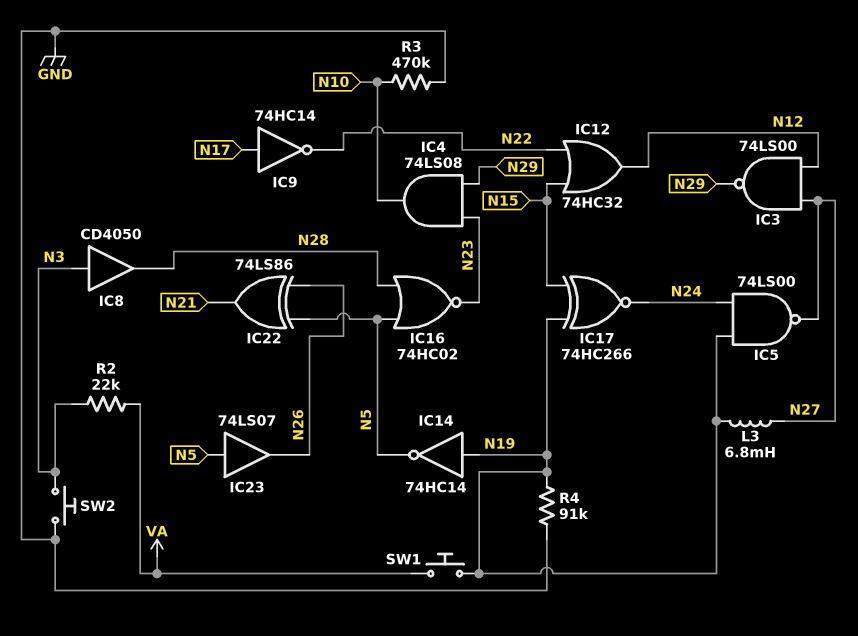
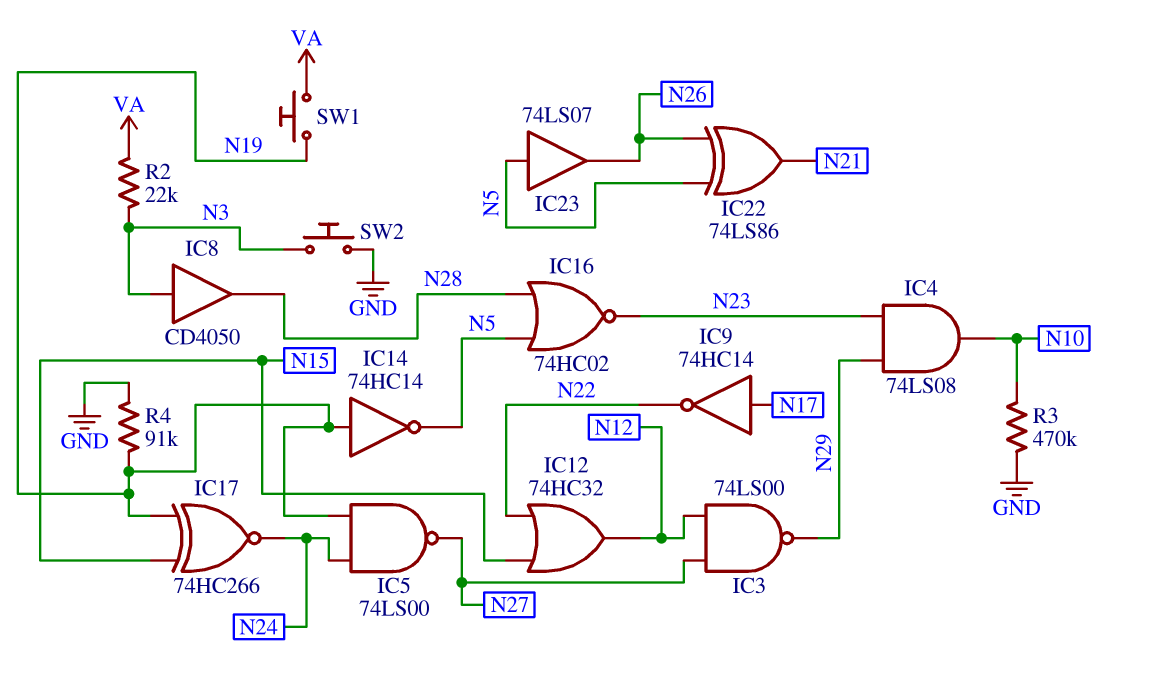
L3: 6.8mH (N19, N27) -> none

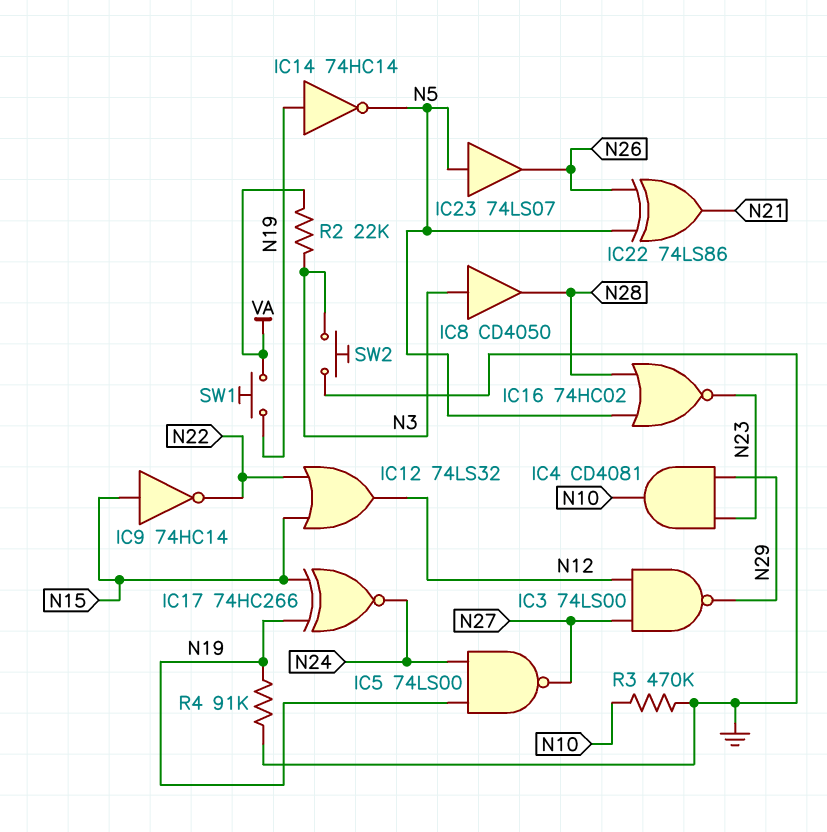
IC4: AND 74LS08 (in N23, in N29, out N10) -> AND CD4081 (in N23, in N29, out N10)
IC9: NOT 74HC14 (in N17, out N22) -> NOT 74HC14 (in N15, out N22)
IC12: OR 74HC32 (in N15, in N22, out N12) -> OR 74LS32 (in N15, in N22, out N12)

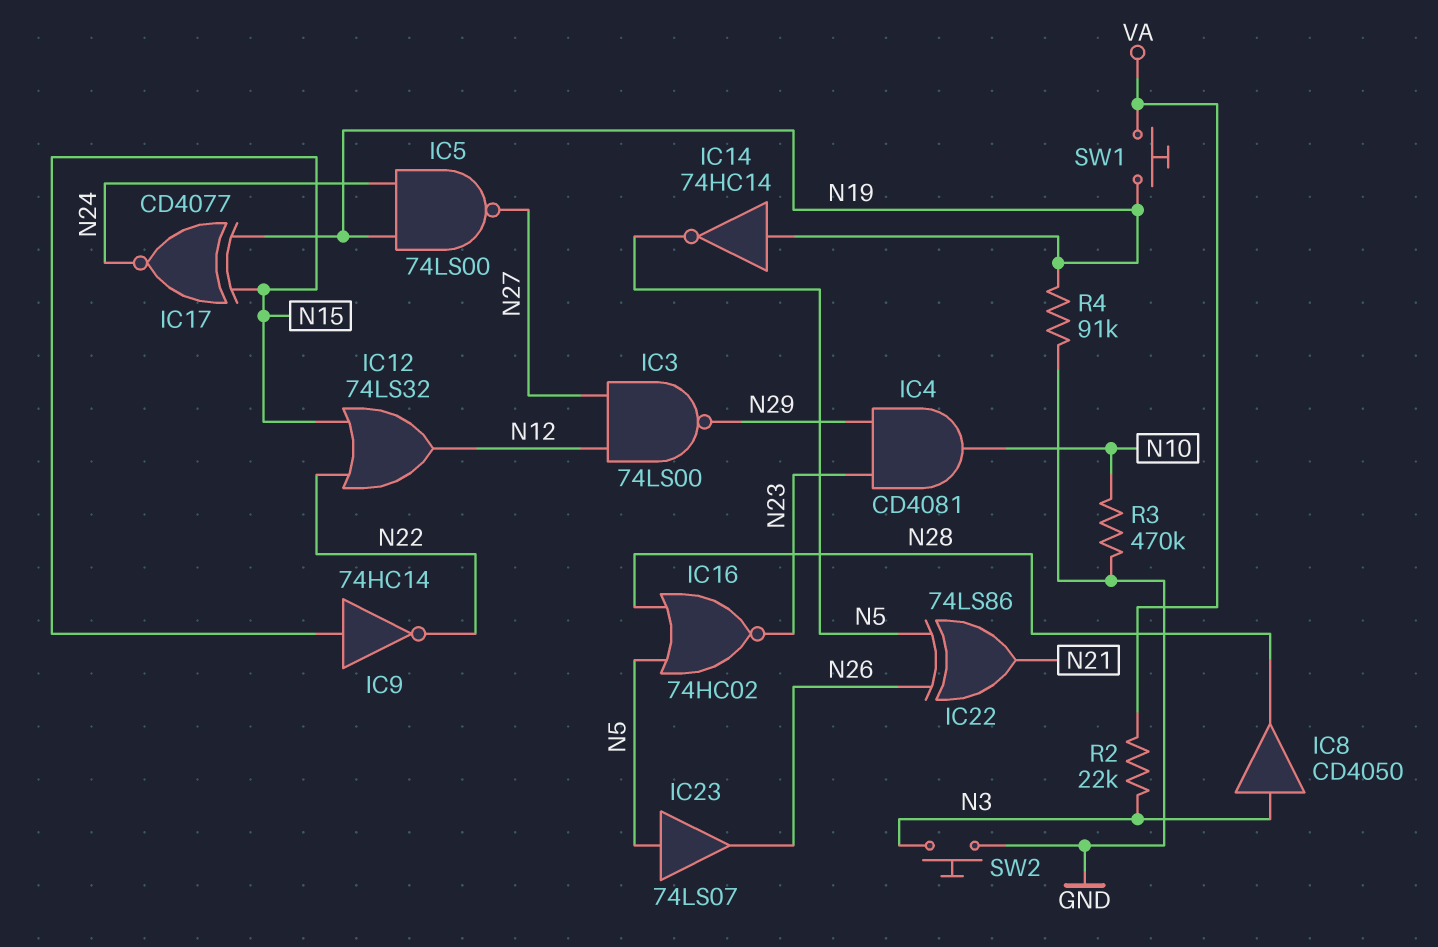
IC17: XNOR 74HC266 (in N15, in N19, out N24) -> XNOR CD4077 (in N15, in N19, out N24)

